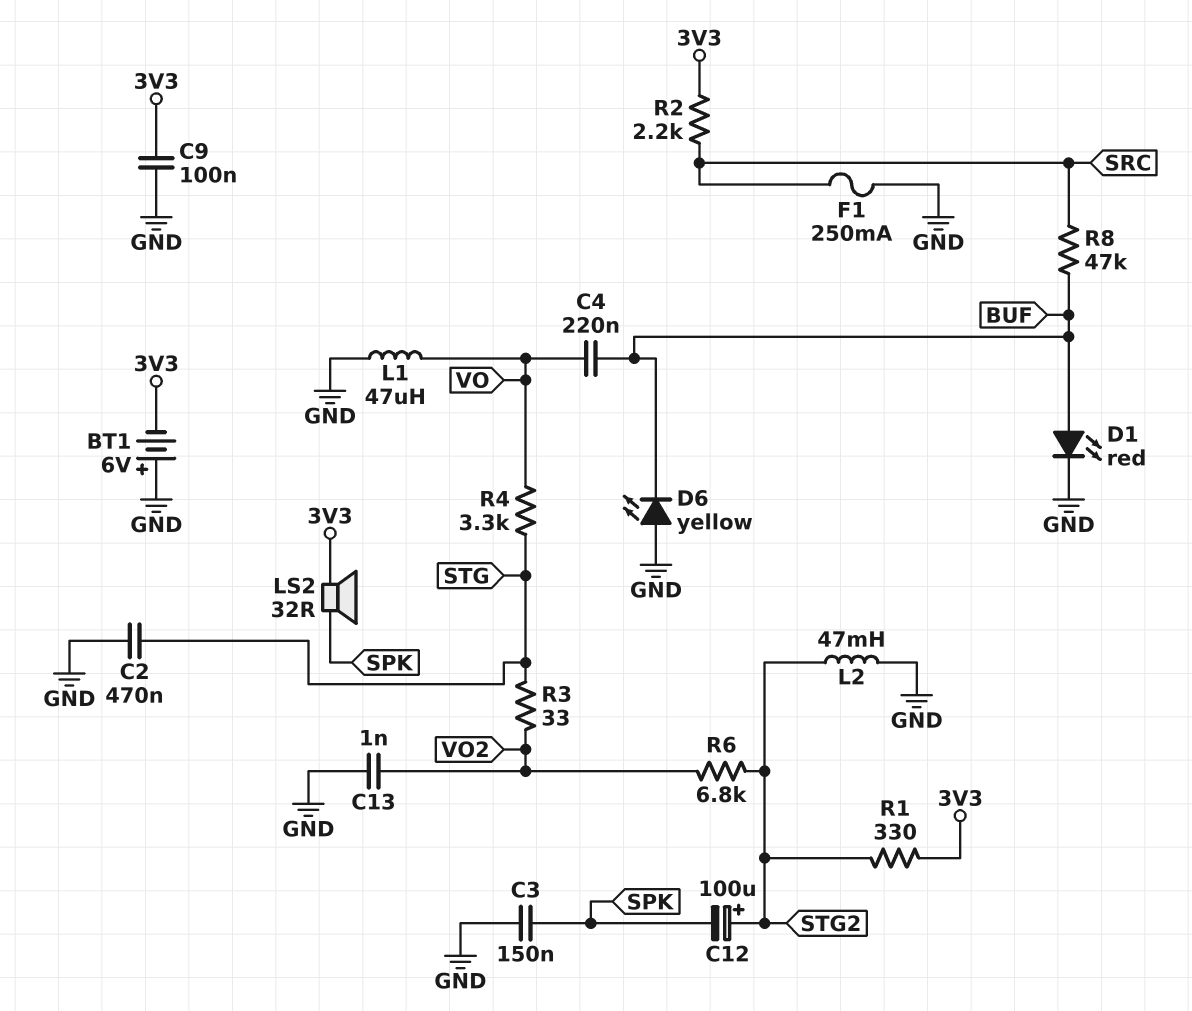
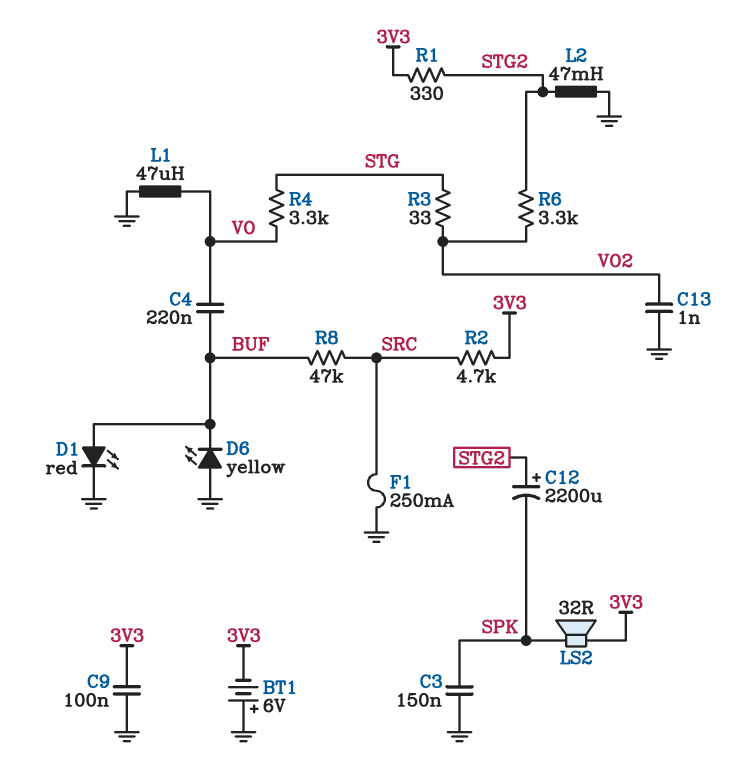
C2: 470nF (GND, STG) -> none
C12: 100uF (plus STG2, minus SPK) -> 2200uF (plus STG2, minus SPK)
R2: 2.2k (3V3, SRC) -> 4.7k (3V3, SRC)
R6: 6.8k (STG2, VO2) -> 3.3k (STG2, VO2)

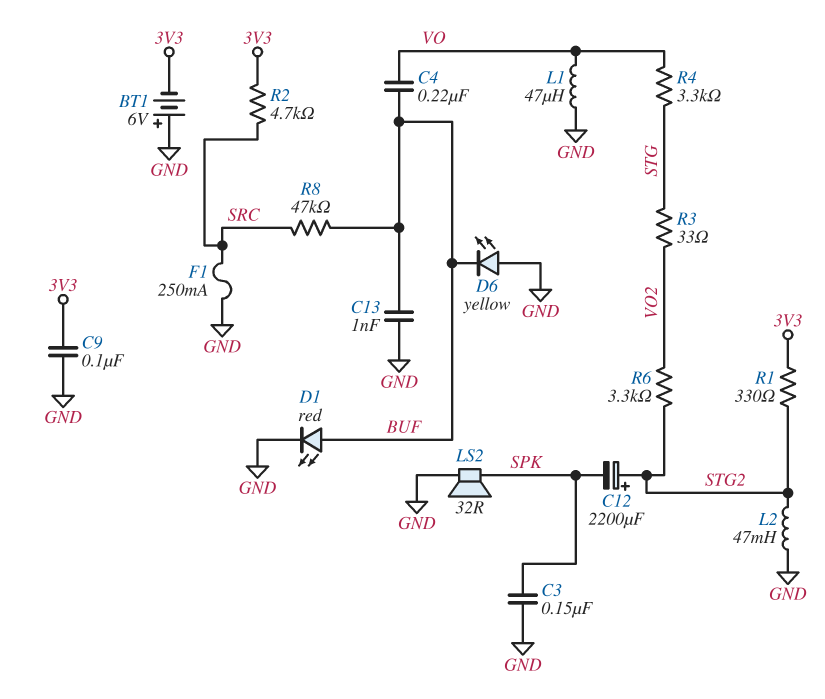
C13: 1nF (GND, VO2) -> 1nF (BUF, GND)
LS2: speaker 32R (3V3, SPK) -> speaker 32R (GND, SPK)

